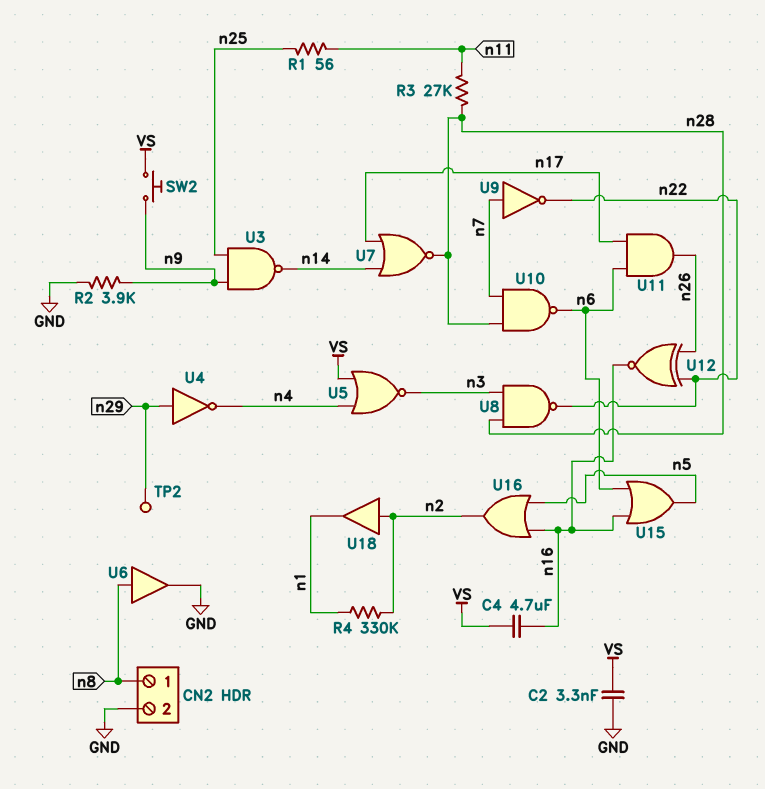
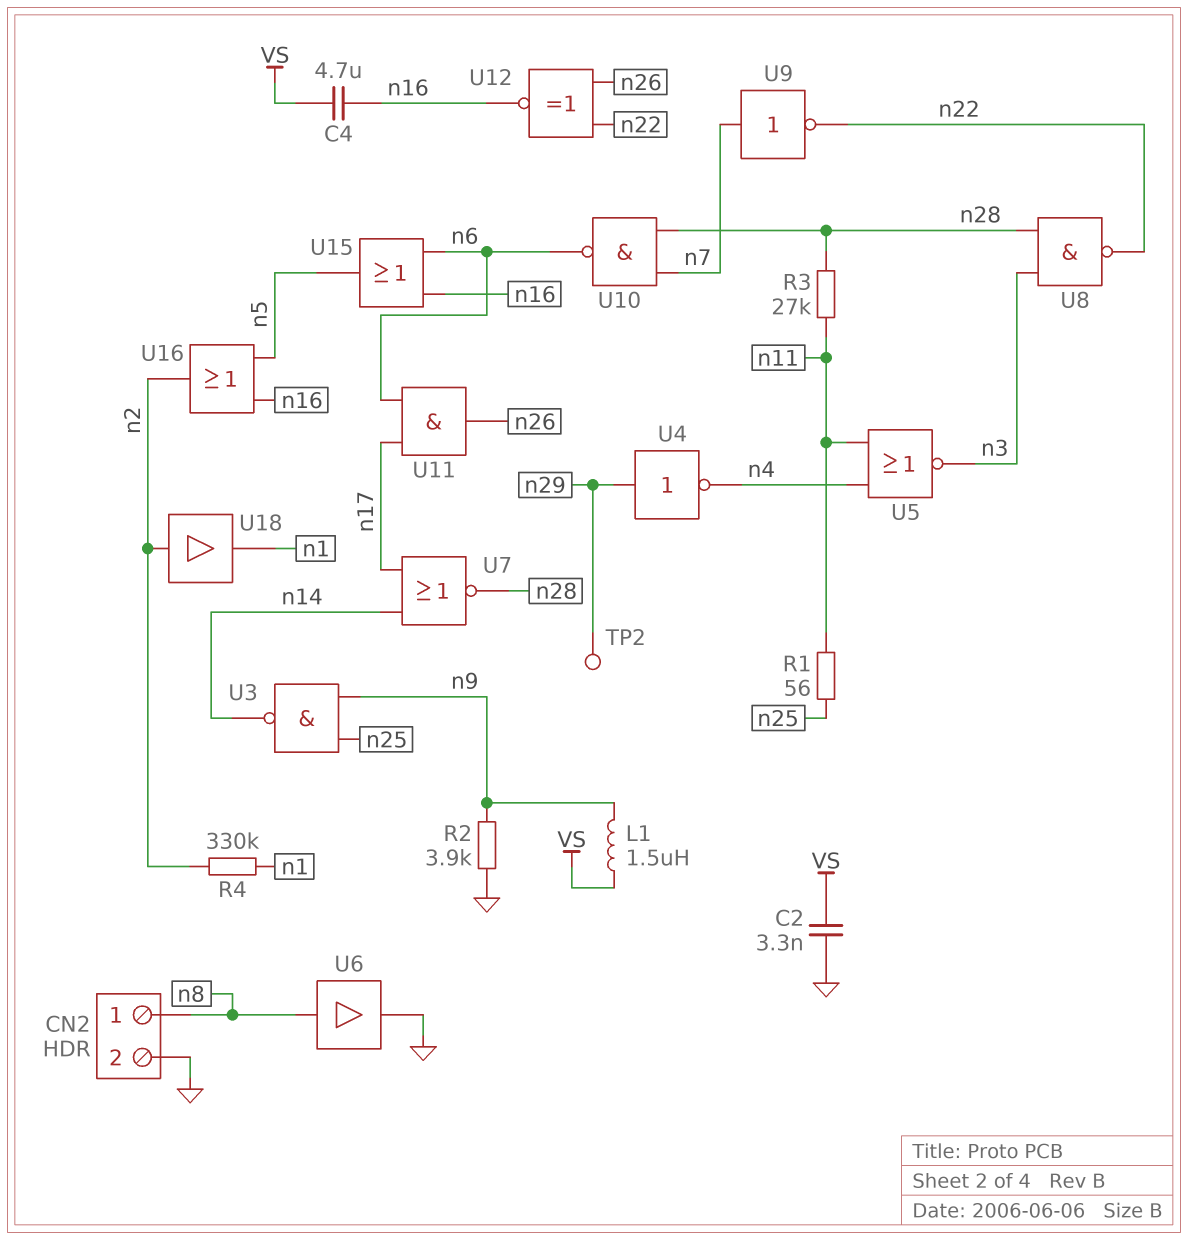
L1: none -> 1.5uH (VS, n9)
SW2: button (VS, n9) -> none
U5: NOR (in VS, in n4, out n3) -> NOR (in n4, in n11, out n3)

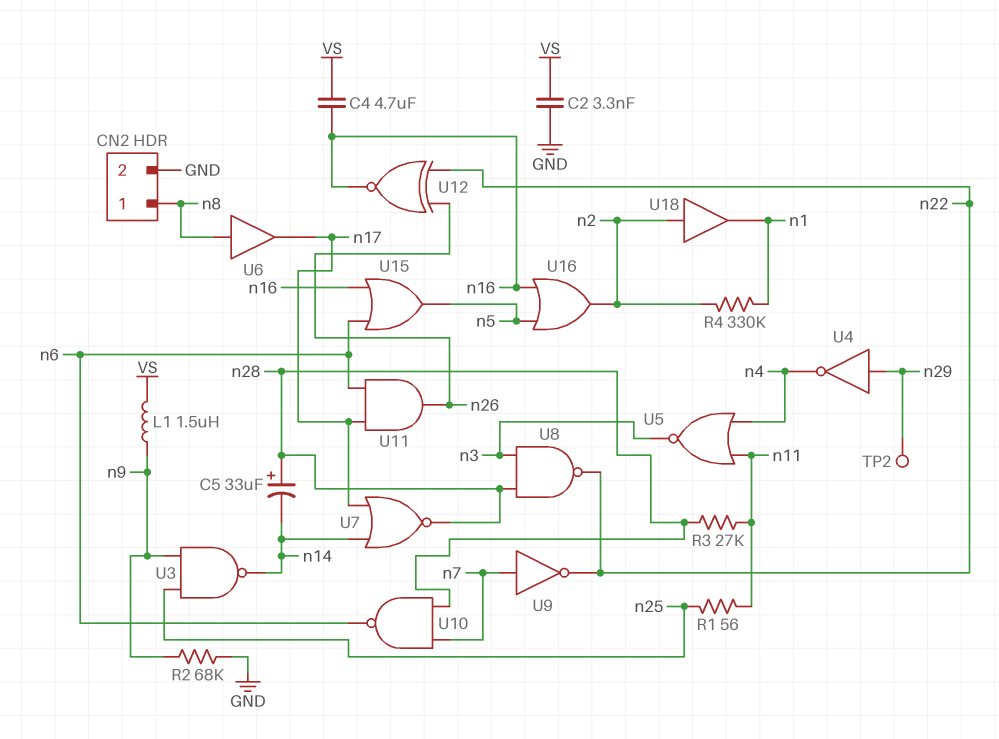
C5: none -> 33uF (plus n28, minus n14)
R2: 3.9k (GND, n9) -> 68k (GND, n9)
U6: buffer (in n8, out GND) -> buffer (in n8, out n17)

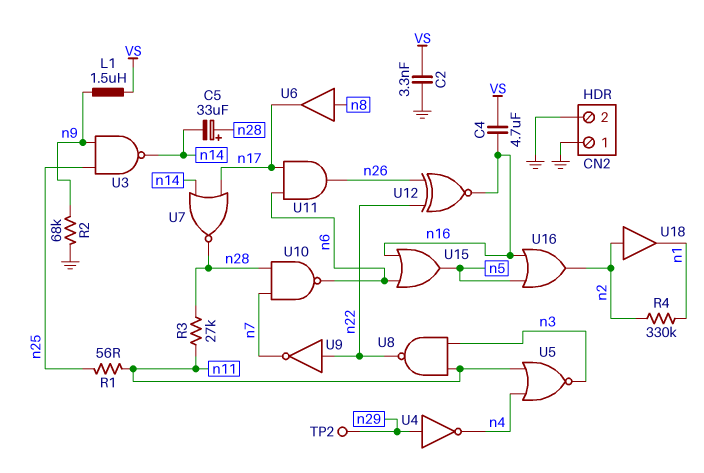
CN2 pin 1: n8 -> GND
U8: NAND (in n3, in n28, out n22) -> NAND (in n3, in n11, out n22)
U9: NOT (in n7, out n22) -> NOT (in n22, out n7)

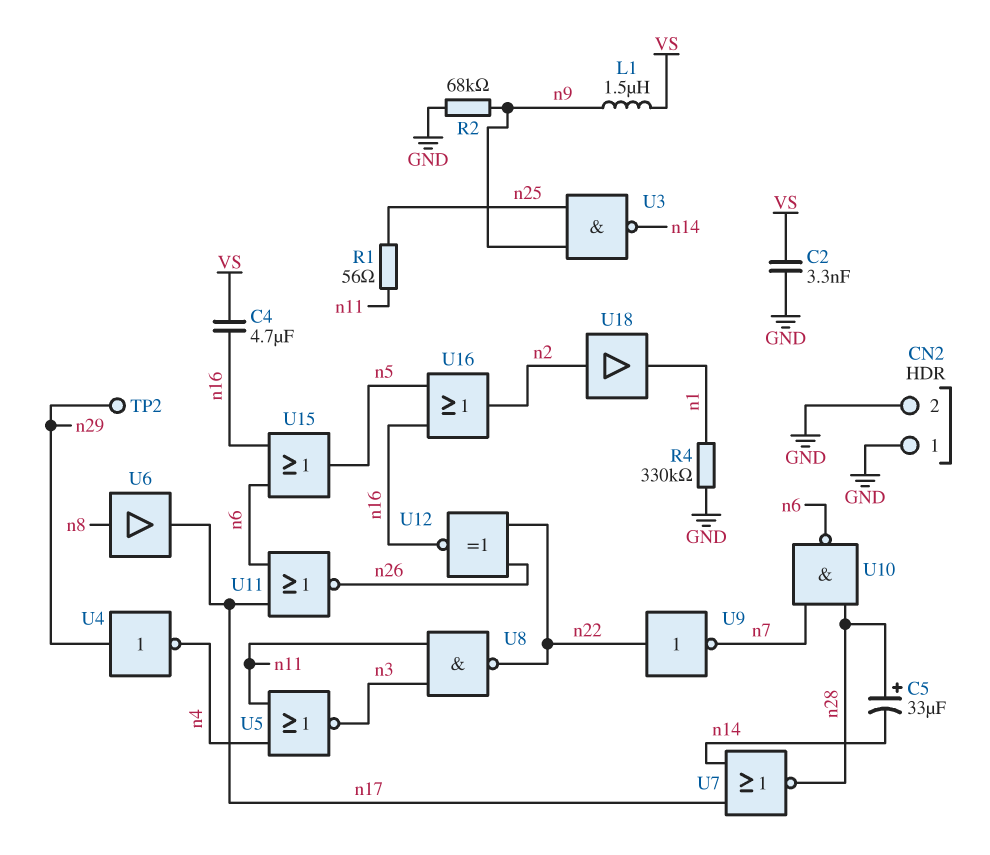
R3: 27k (n11, n28) -> none
R4: 330k (n1, n2) -> 330k (GND, n1)
U11: AND (in n6, in n17, out n26) -> NOR (in n6, in n17, out n26)

